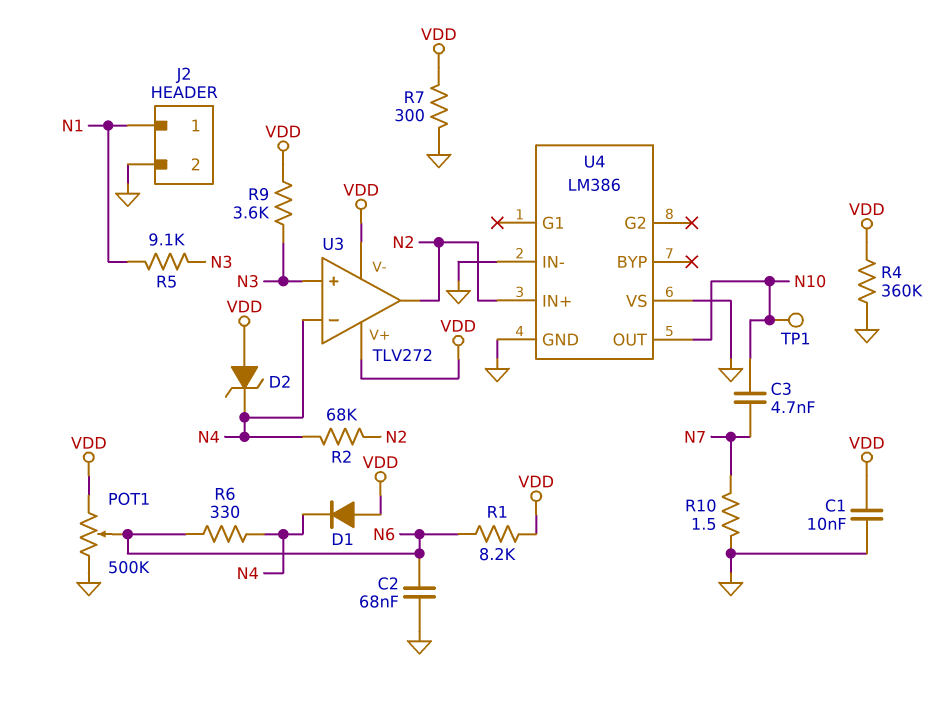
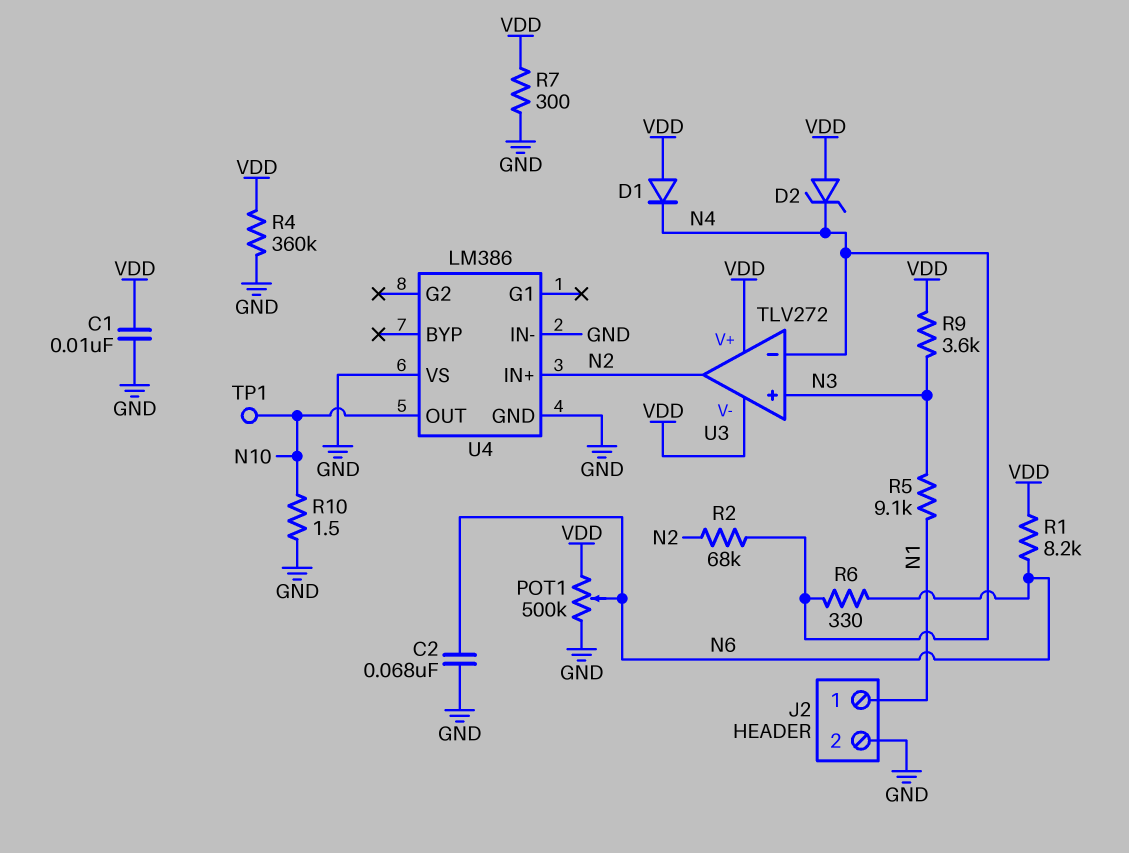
C3: 4.7nF (N7, N10) -> none
R10: 1.5 (GND, N7) -> 1.5 (GND, N10)

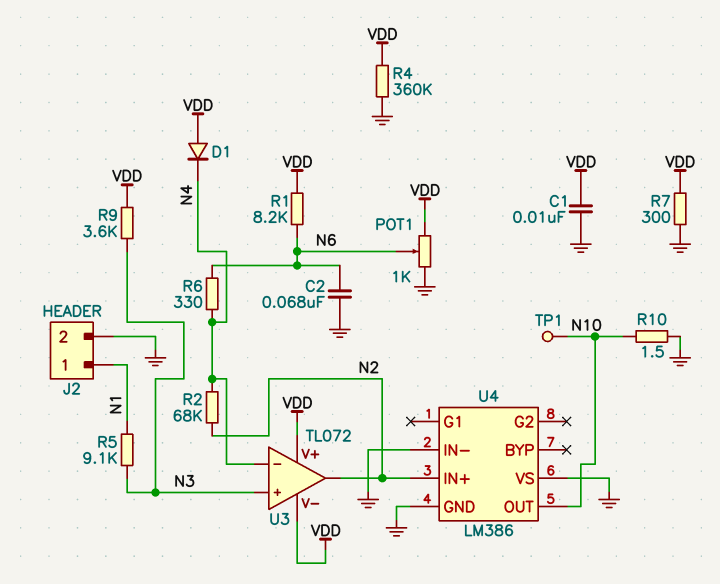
D2: zener (A VDD, K N4) -> none
POT1: 500k (GND, VDD, wiper N6) -> 1k (GND, VDD, wiper N6)
U3: TLV272 -> TL072

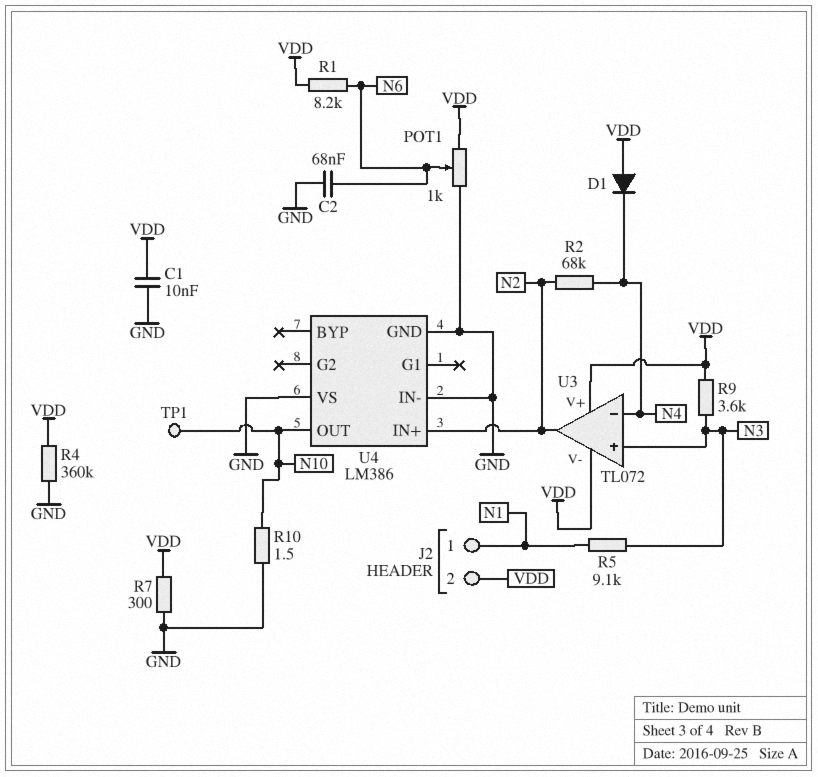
J2 pin 2: GND -> VDD
R6: 330 (N4, N6) -> none

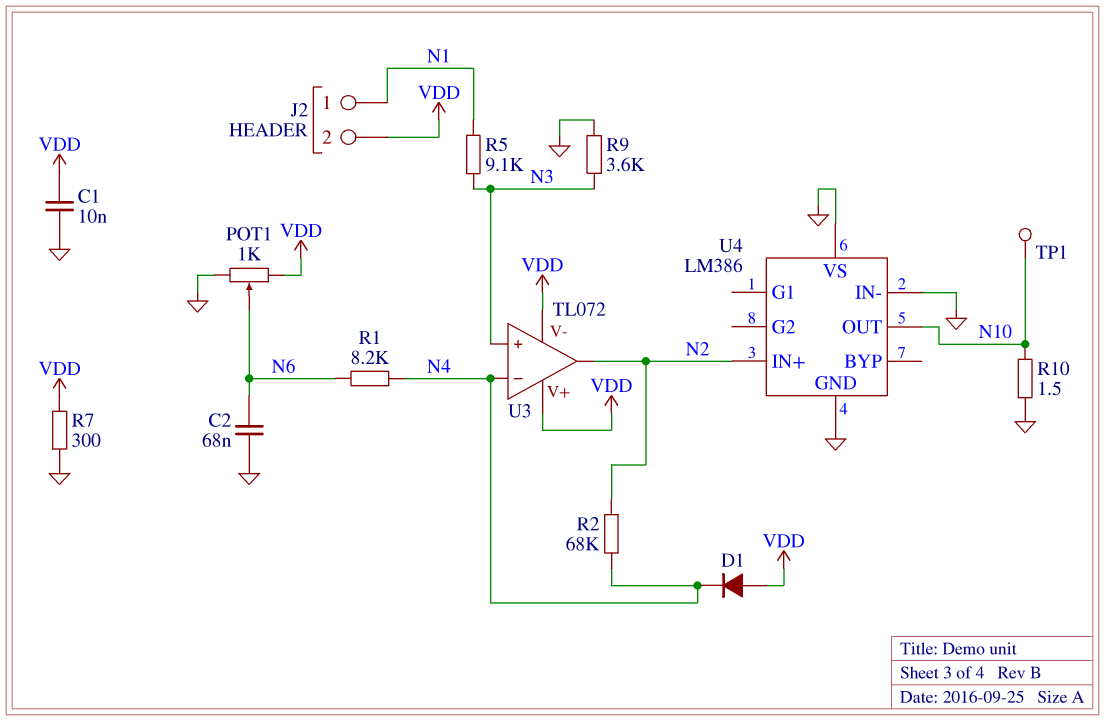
R1: 8.2k (N6, VDD) -> 8.2k (N4, N6)
R4: 360k (GND, VDD) -> none
R9: 3.6k (N3, VDD) -> 3.6k (GND, N3)

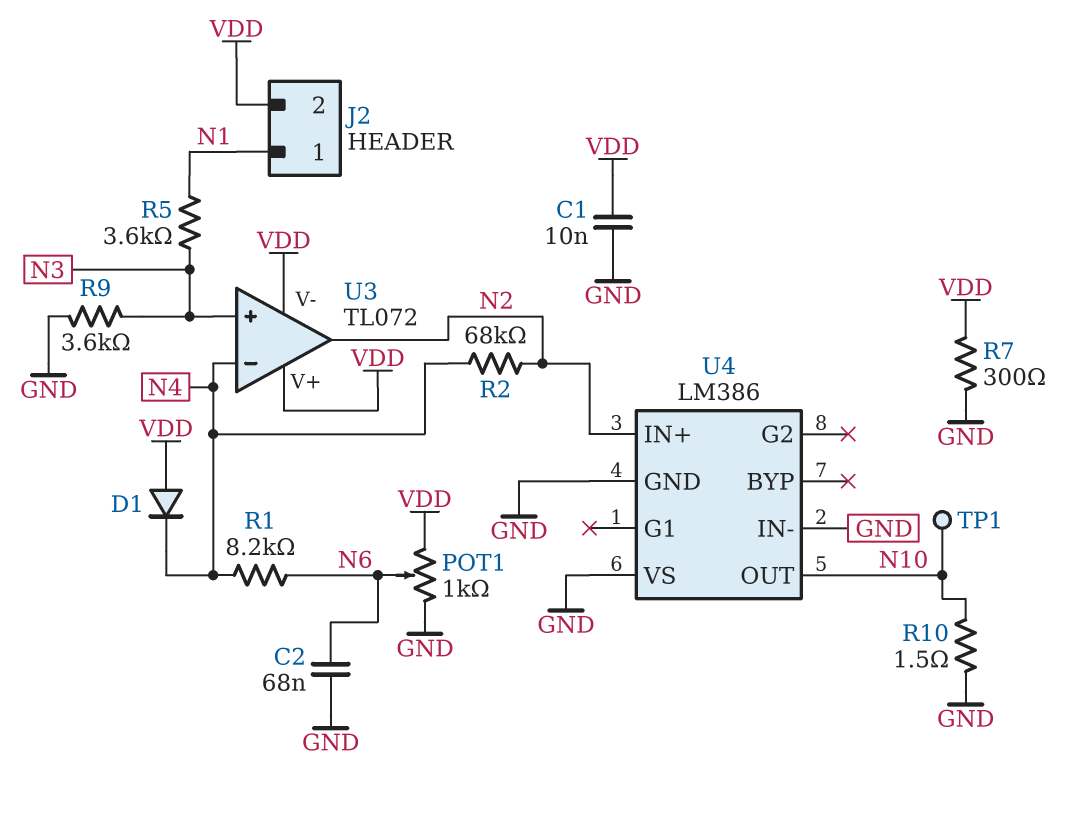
R5: 9.1k (N1, N3) -> 3.6k (N1, N3)

